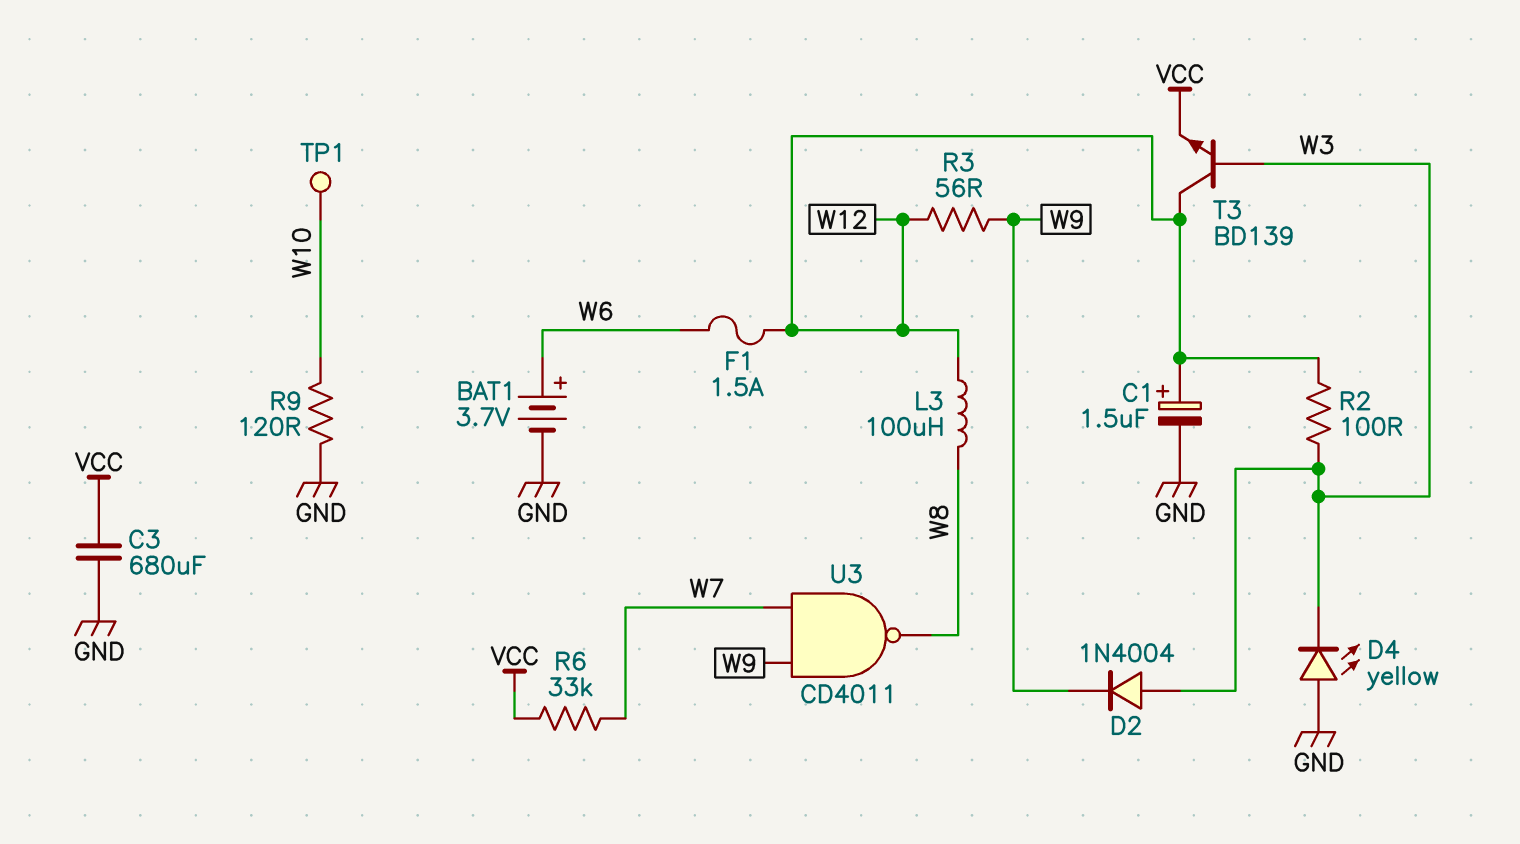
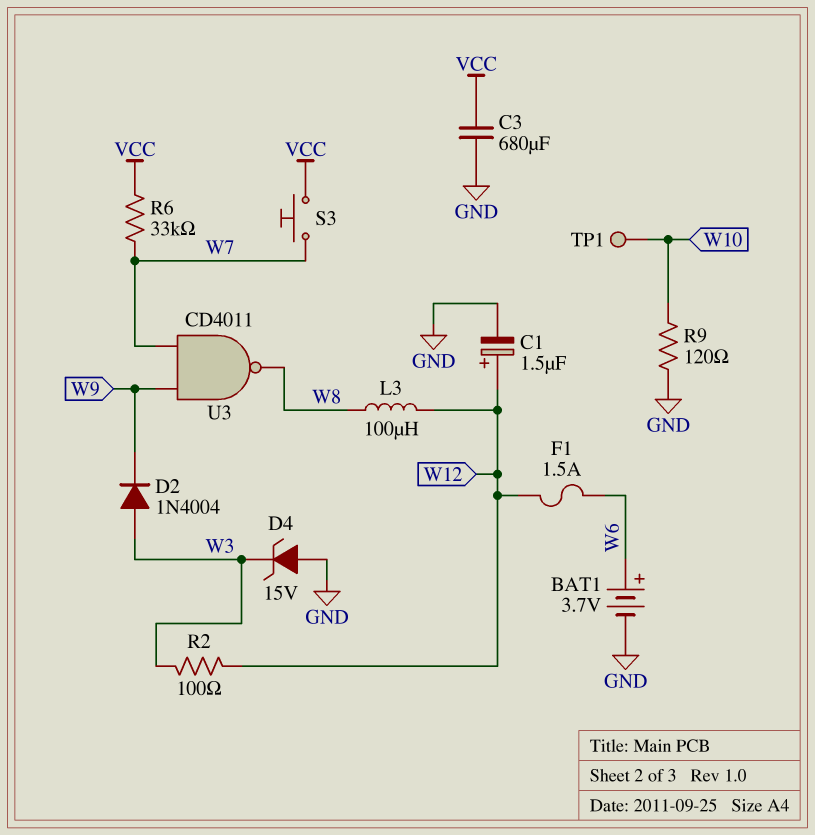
D4: LED yellow (A GND, K W3) -> zener 15V (A GND, K W3)
R3: 56 (W9, W12) -> none
S3: none -> button (VCC, W7)
T3: NPN BD139 (B W3, C W12, E VCC) -> none

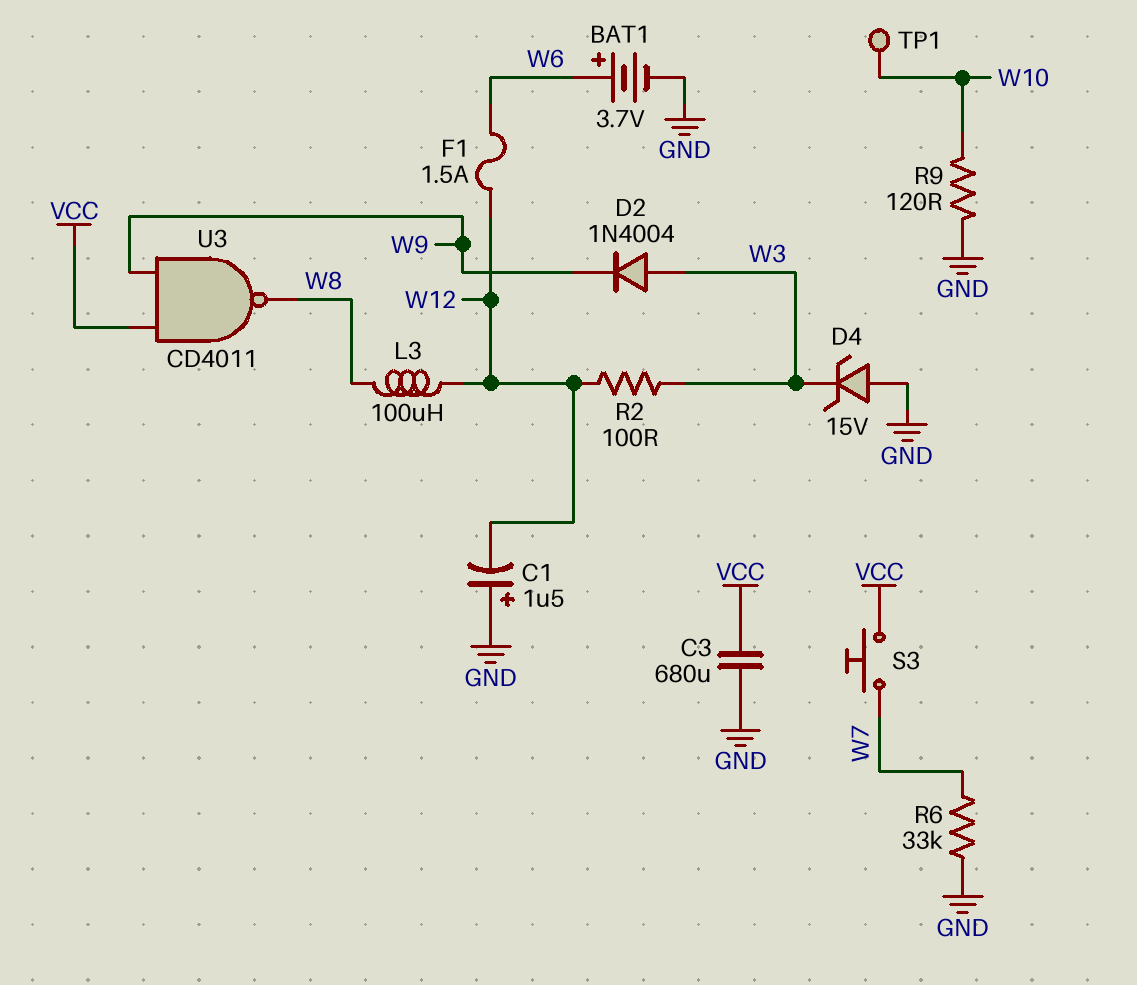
C1: 1.5uF (plus W12, minus GND) -> 1.5uF (plus GND, minus W12)
R6: 33k (VCC, W7) -> 33k (GND, W7)
U3: NAND CD4011 (in W7, in W9, out W8) -> NAND CD4011 (in VCC, in W9, out W8)

